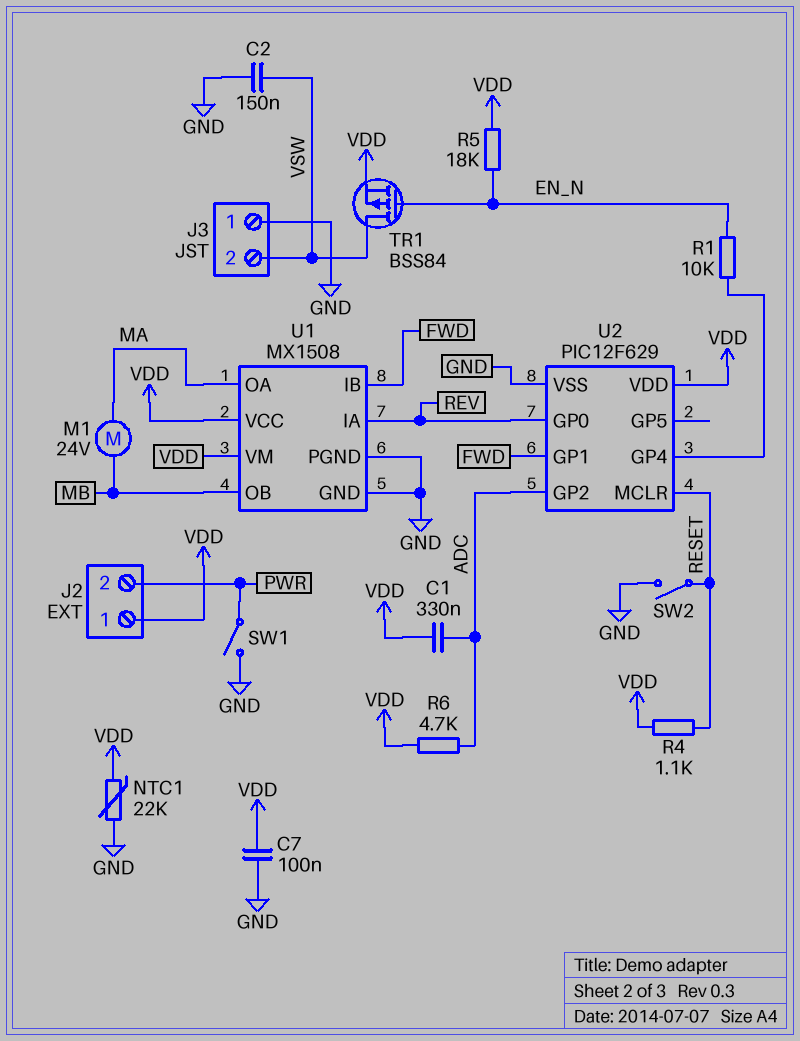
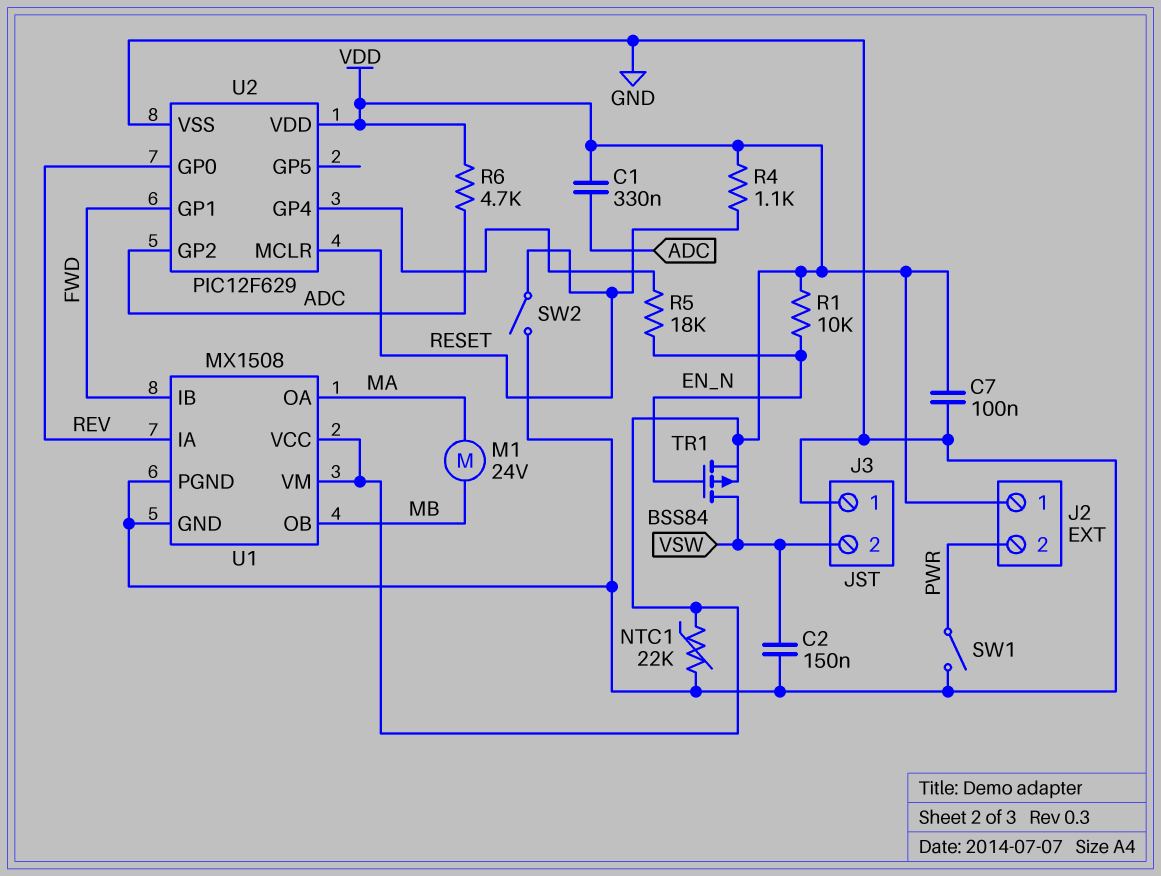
R1: 10k (EN_N, U2/GP4) -> 10k (EN_N, VDD)
R5: 18k (EN_N, VDD) -> 18k (EN_N, U2/GP4)

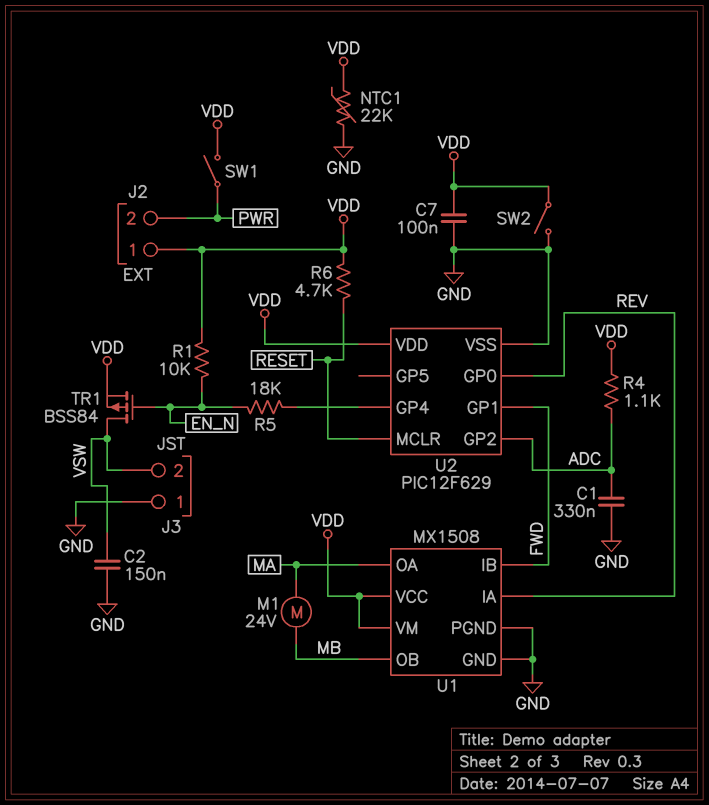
C1: 330nF (ADC, VDD) -> 330nF (ADC, GND)
R4: 1.1k (RESET, VDD) -> 1.1k (ADC, VDD)
R6: 4.7k (ADC, VDD) -> 4.7k (RESET, VDD)
SW1: switch (GND, PWR) -> switch (PWR, VDD)
SW2: switch (GND, RESET) -> switch (GND, VDD)

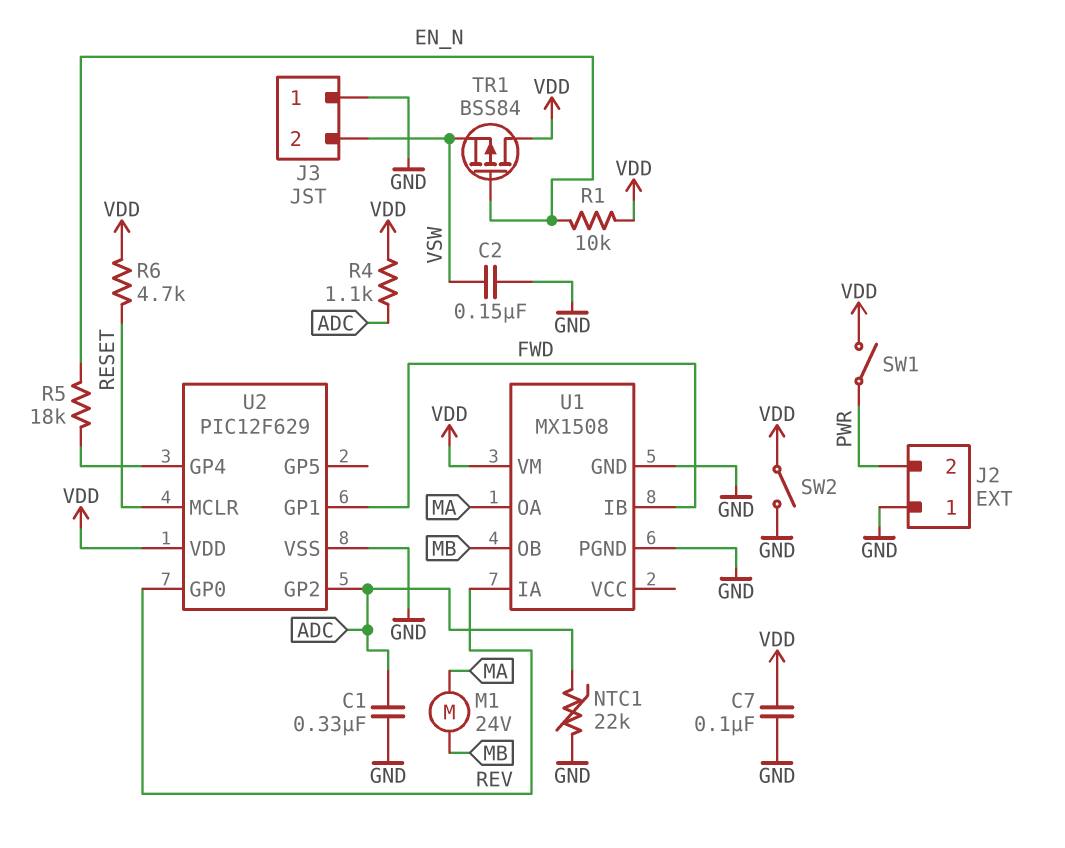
J2 pin 1: VDD -> GND
NTC1: 22k (GND, VDD) -> 22k (ADC, GND)
TR1: PMOS BSS84 (G EN_N, D VSW, S VDD) -> PMOS BSS84 (G EN_N, D VDD, S VSW)
U1 pin VCC: VDD -> none

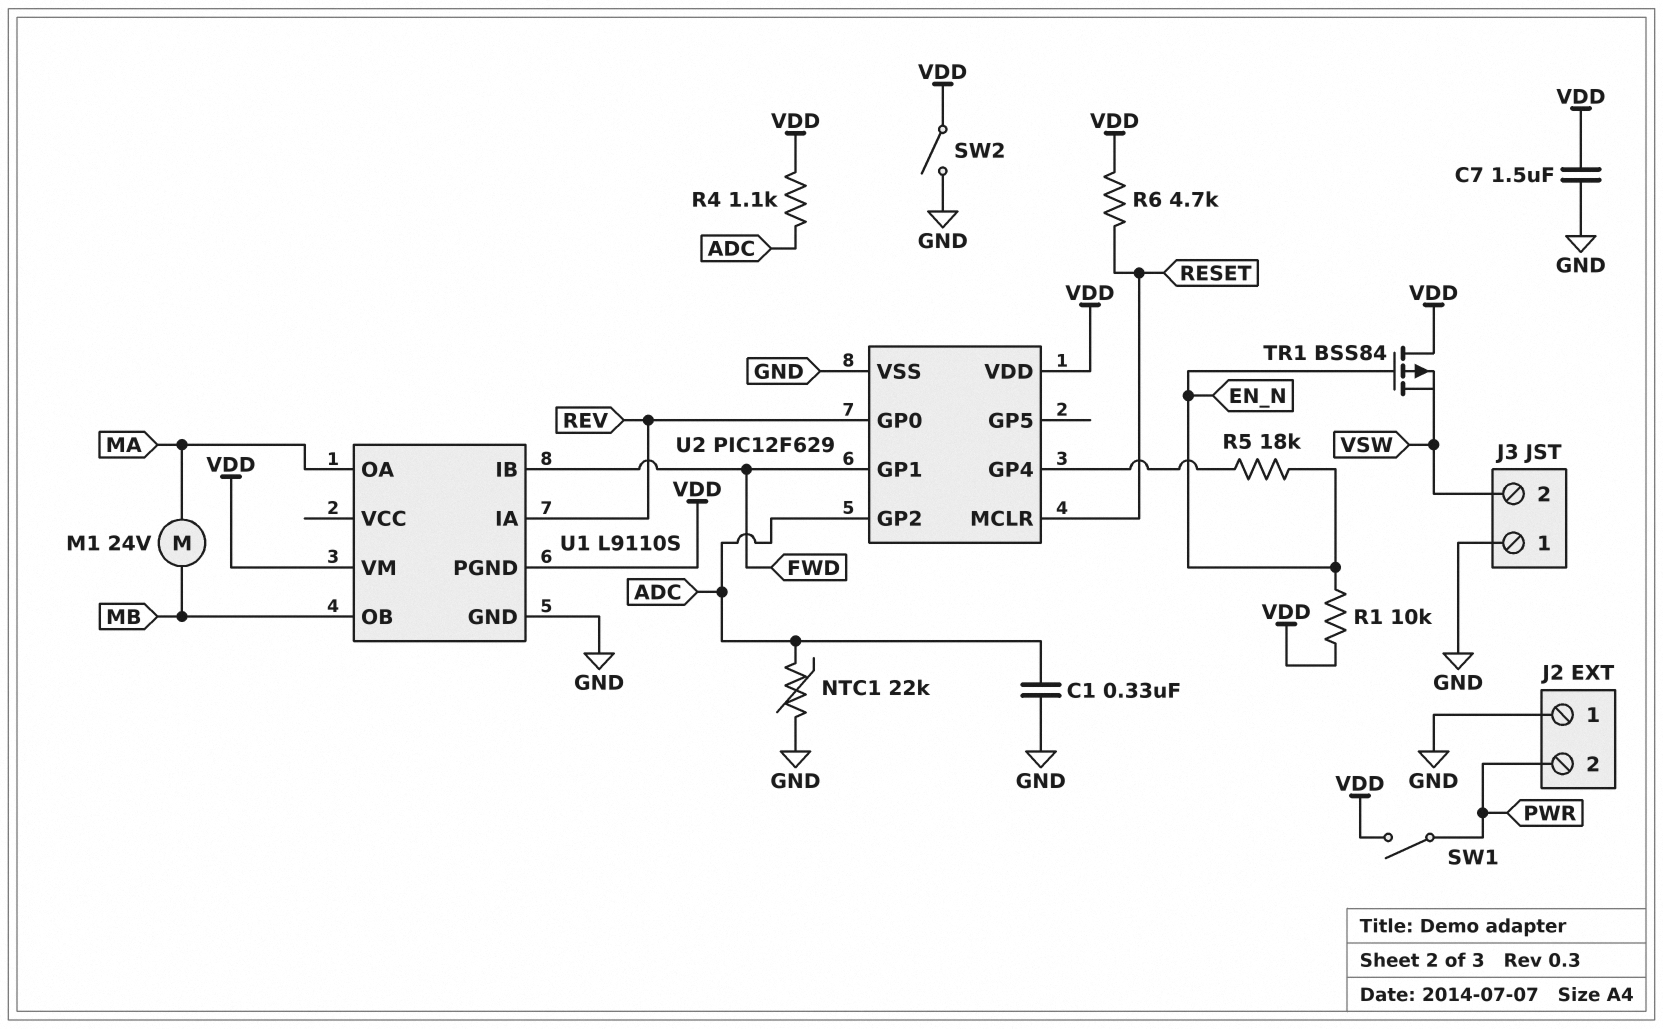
C2: 150nF (GND, VSW) -> none
C7: 100nF (GND, VDD) -> 1.5uF (GND, VDD)
U1: MX1508 -> L9110S
U1 pin PGND: GND -> VDD

